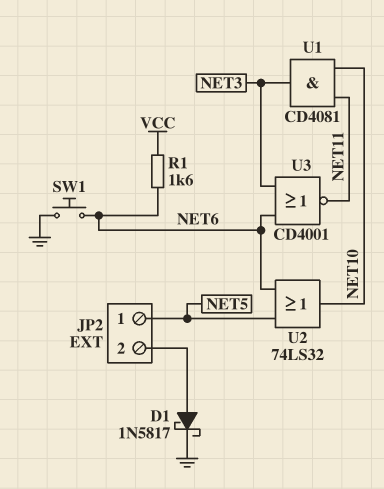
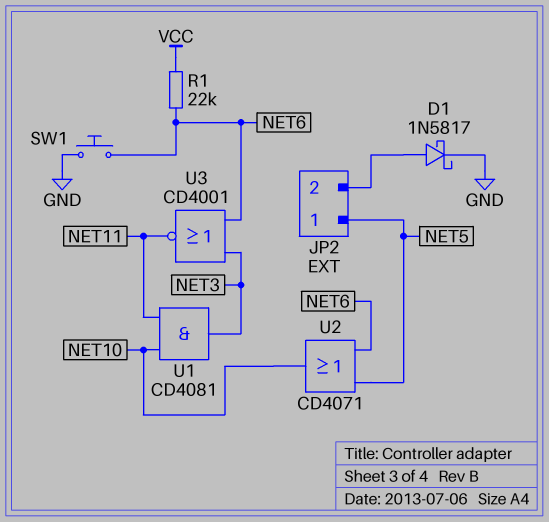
R1: 1.6k (NET6, VCC) -> 22k (NET6, VCC)
U2: OR 74LS32 (in NET5, in NET6, out NET10) -> OR CD4071 (in NET5, in NET6, out NET10)

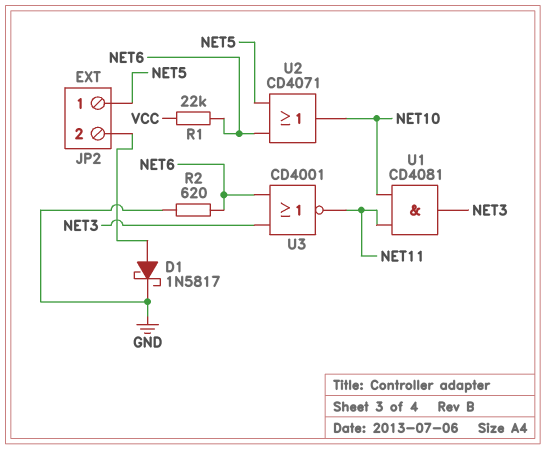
R2: none -> 620 (GND, NET6)
SW1: button (GND, NET6) -> none

